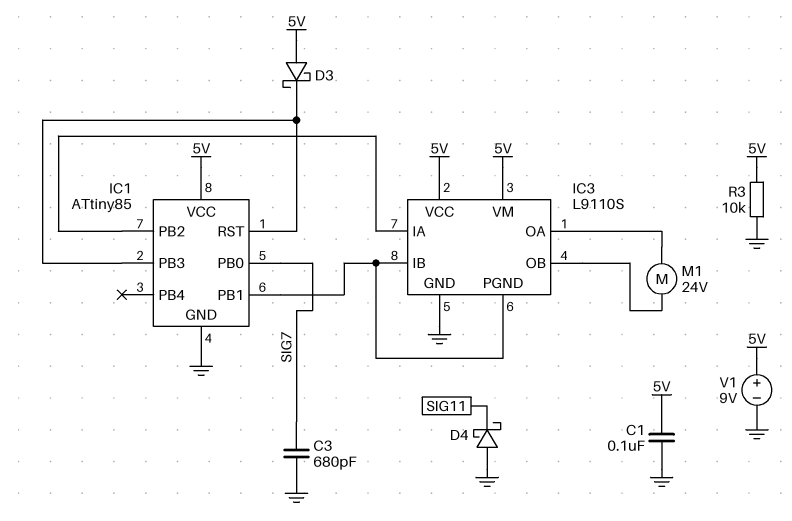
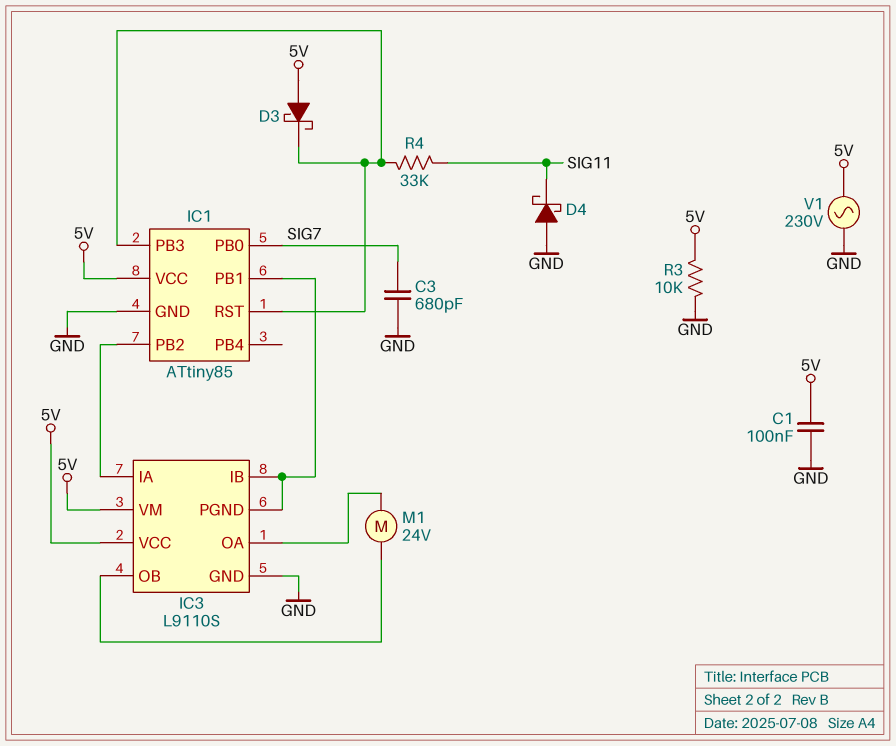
R4: none -> 33k (IC1/PB3, SIG11)
V1: 9V (plus 5V, minus GND) -> AC 230V (5V, GND)

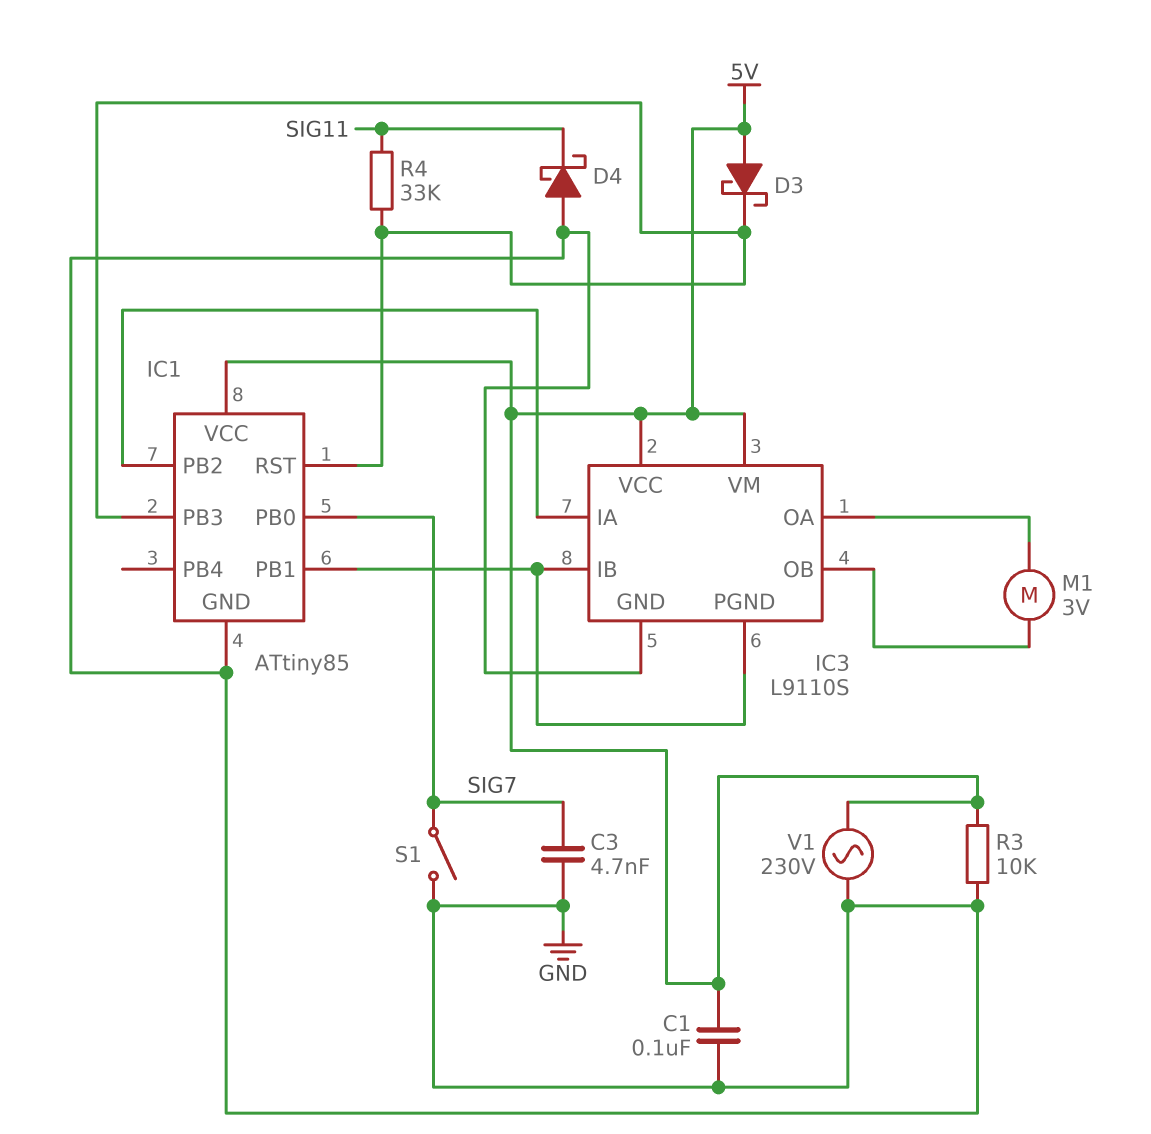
C3: 680pF (GND, SIG7) -> 4.7nF (GND, SIG7)
M1: motor 24V (IC3/OA, IC3/OB) -> motor 3V (IC3/OA, IC3/OB)
S1: none -> switch (GND, SIG7)

